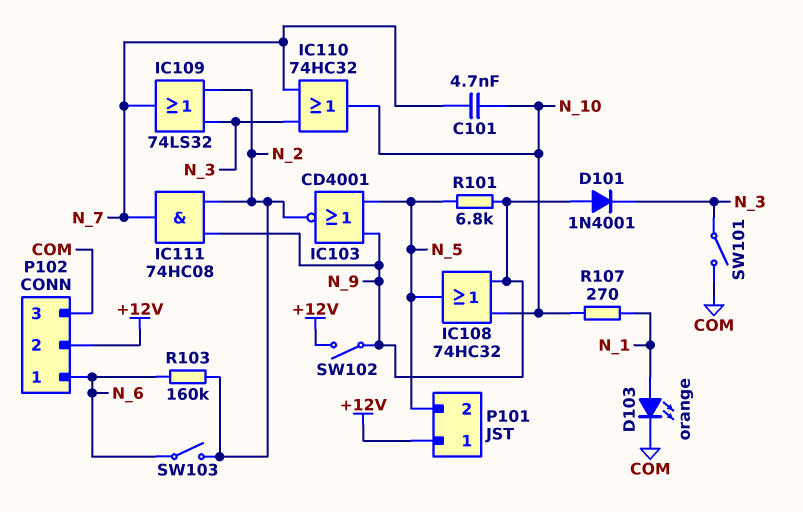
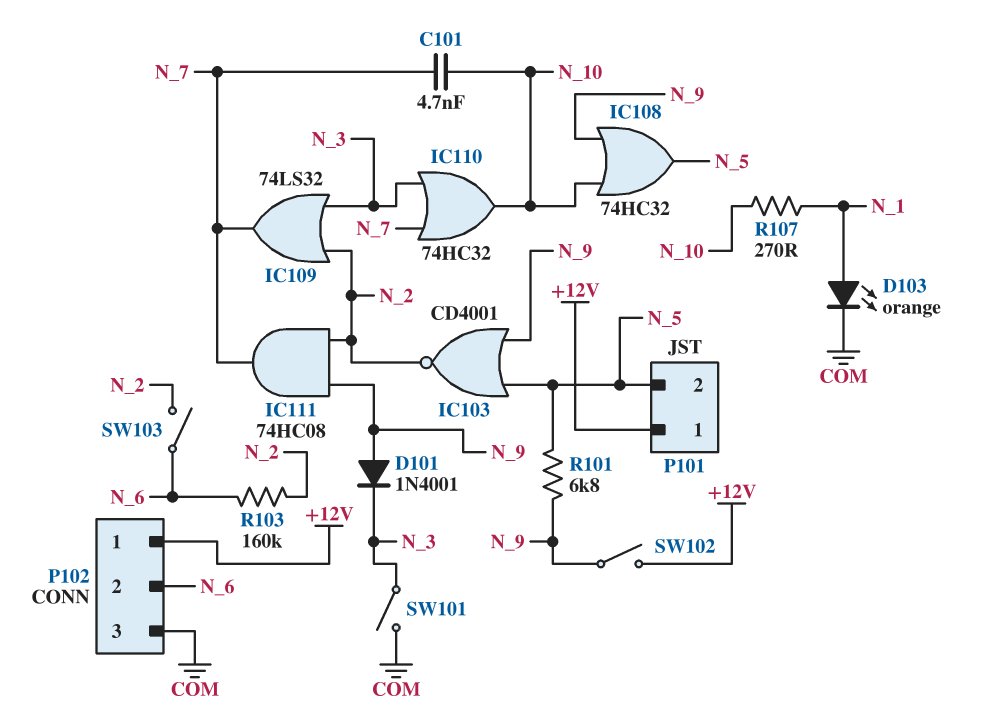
P102 pin 1: N_6 -> +12V
P102 pin 2: +12V -> N_6

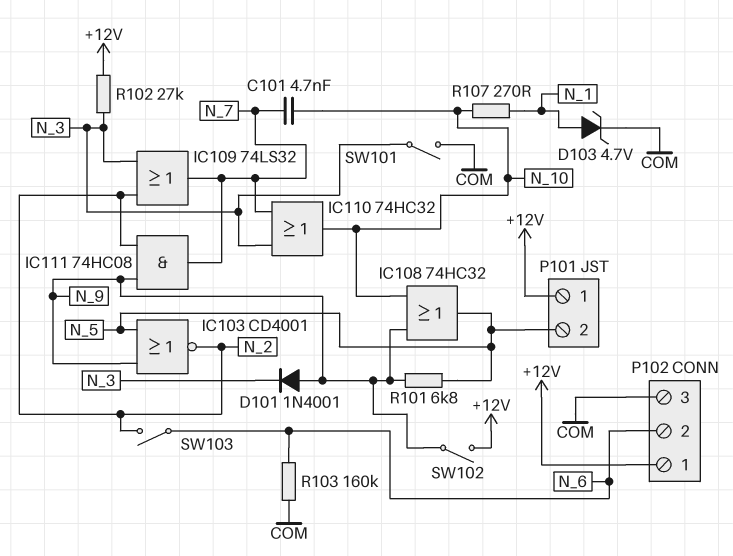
D103: LED orange (A N_1, K COM) -> zener 4.7V (A N_1, K COM)
R102: none -> 27k (+12V, N_3)
R103: 160k (N_2, N_6) -> 160k (COM, N_6)

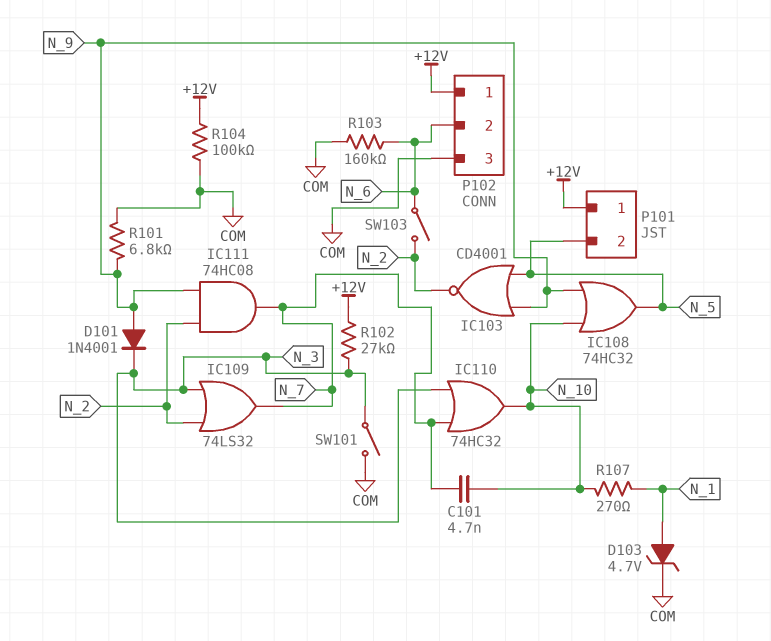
R101: 6.8k (N_5, N_9) -> 6.8k (COM, N_9)
R104: none -> 100k (+12V, COM)
SW102: switch (+12V, N_9) -> none

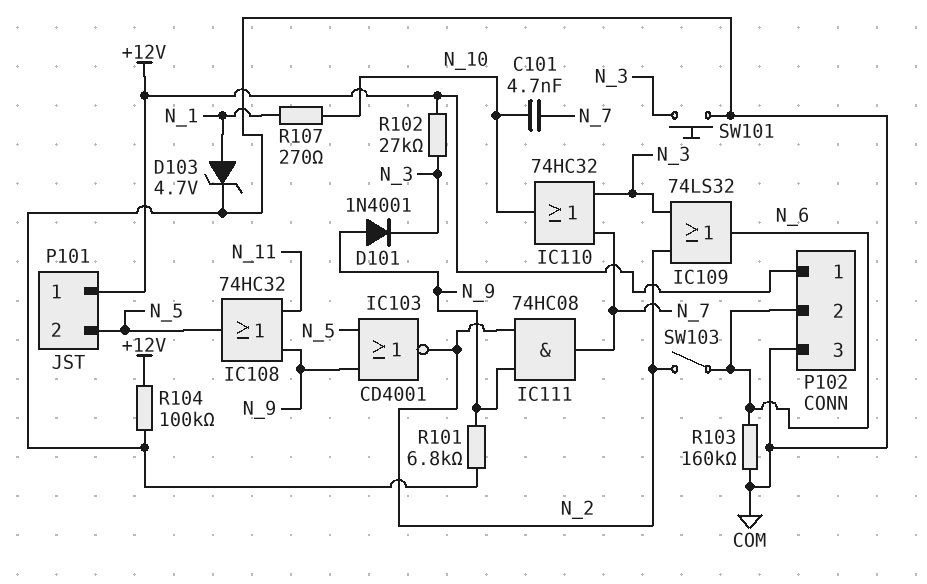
IC108: OR 74HC32 (in N_9, in N_10, out N_5) -> OR 74HC32 (in N_9, in N_11, out N_5)
IC109: OR 74LS32 (in N_2, in N_3, out N_7) -> OR 74LS32 (in N_2, in N_3, out N_6)
SW101: switch (COM, N_3) -> button (COM, N_3)

